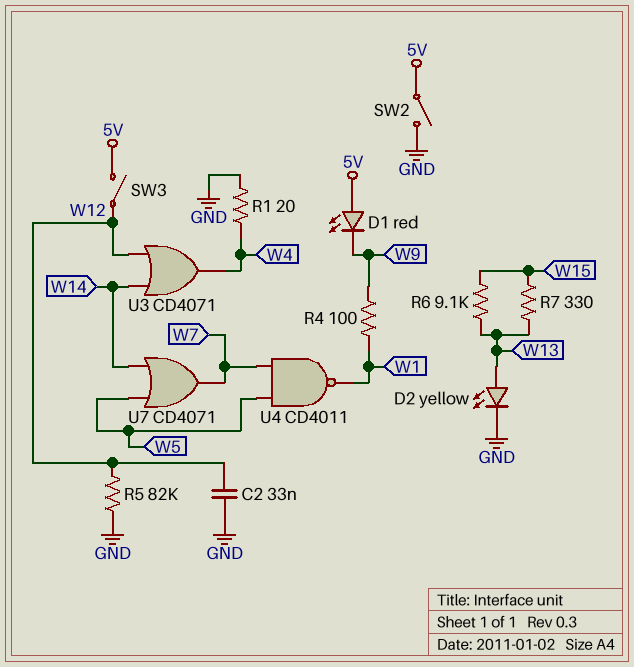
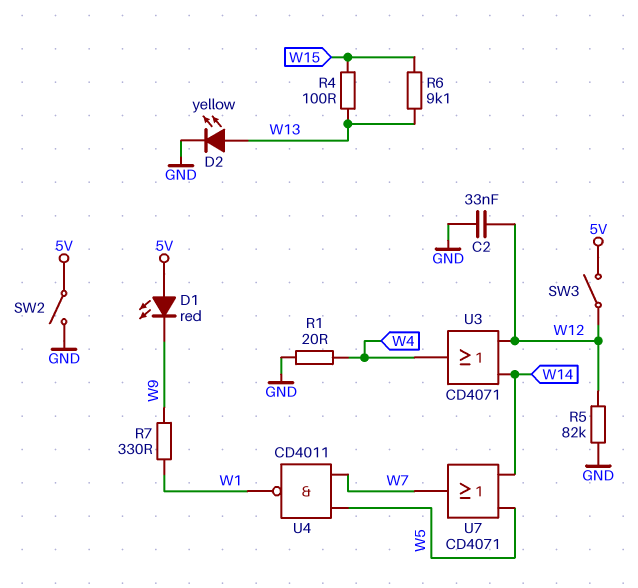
R4: 100 (W1, W9) -> 100 (W13, W15)
R7: 330 (W13, W15) -> 330 (W1, W9)

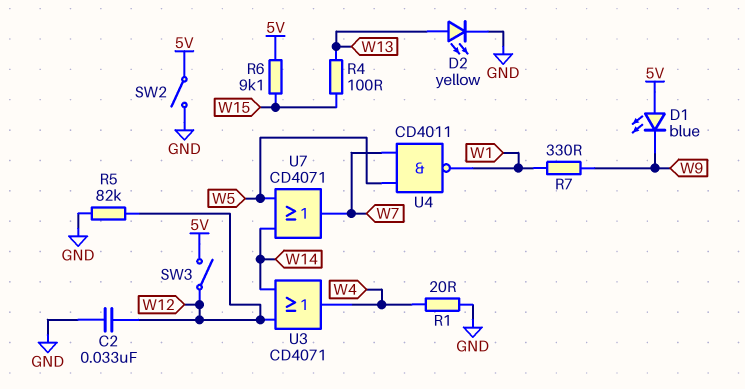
D1: LED red (A 5V, K W9) -> LED blue (A 5V, K W9)
R6: 9.1k (W13, W15) -> 9.1k (5V, W15)

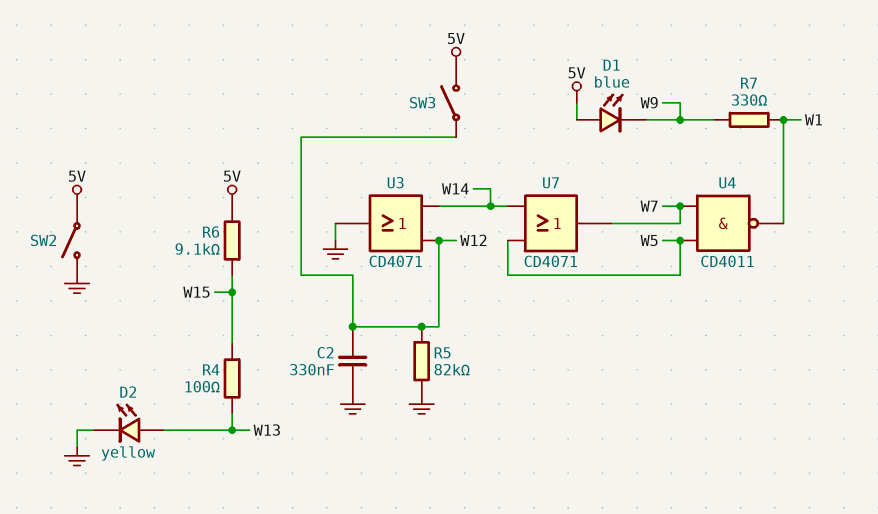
C2: 33nF (GND, W12) -> 330nF (GND, W12)
R1: 20 (GND, W4) -> none
U3: OR CD4071 (in W12, in W14, out W4) -> OR CD4071 (in W12, in W14, out GND)

